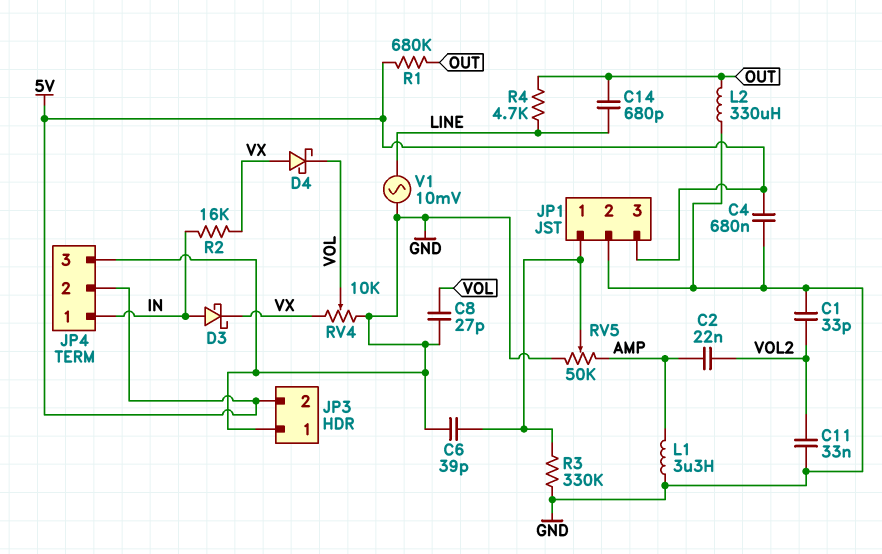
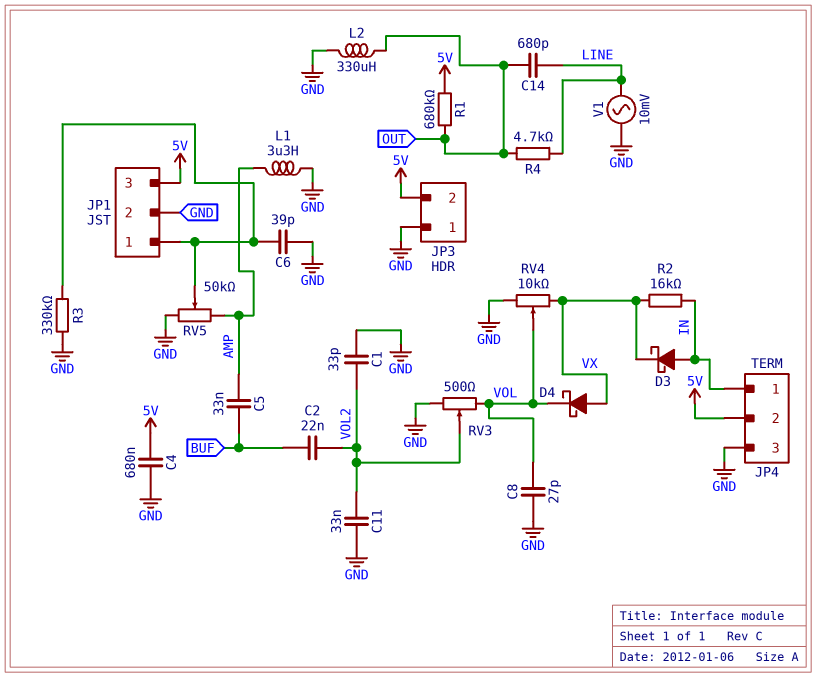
C2: 22nF (AMP, VOL2) -> 22nF (BUF, VOL2)
C5: none -> 33nF (AMP, BUF)
RV3: none -> 500 (GND, VOL, wiper VOL2)

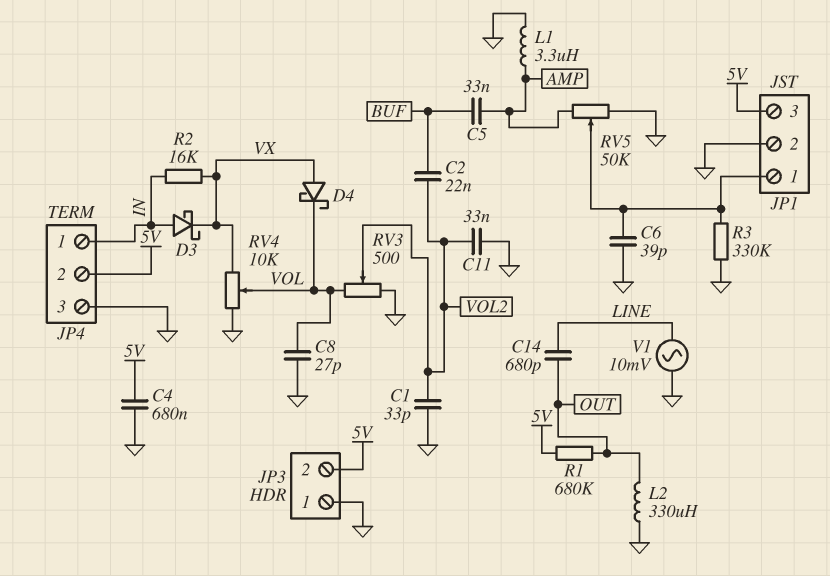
R4: 4.7k (LINE, OUT) -> none

